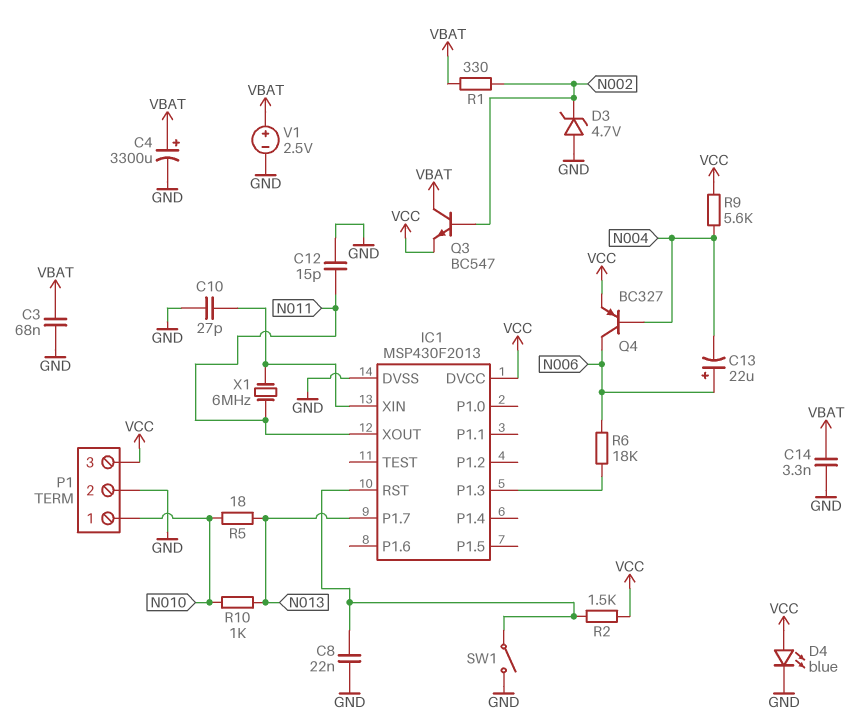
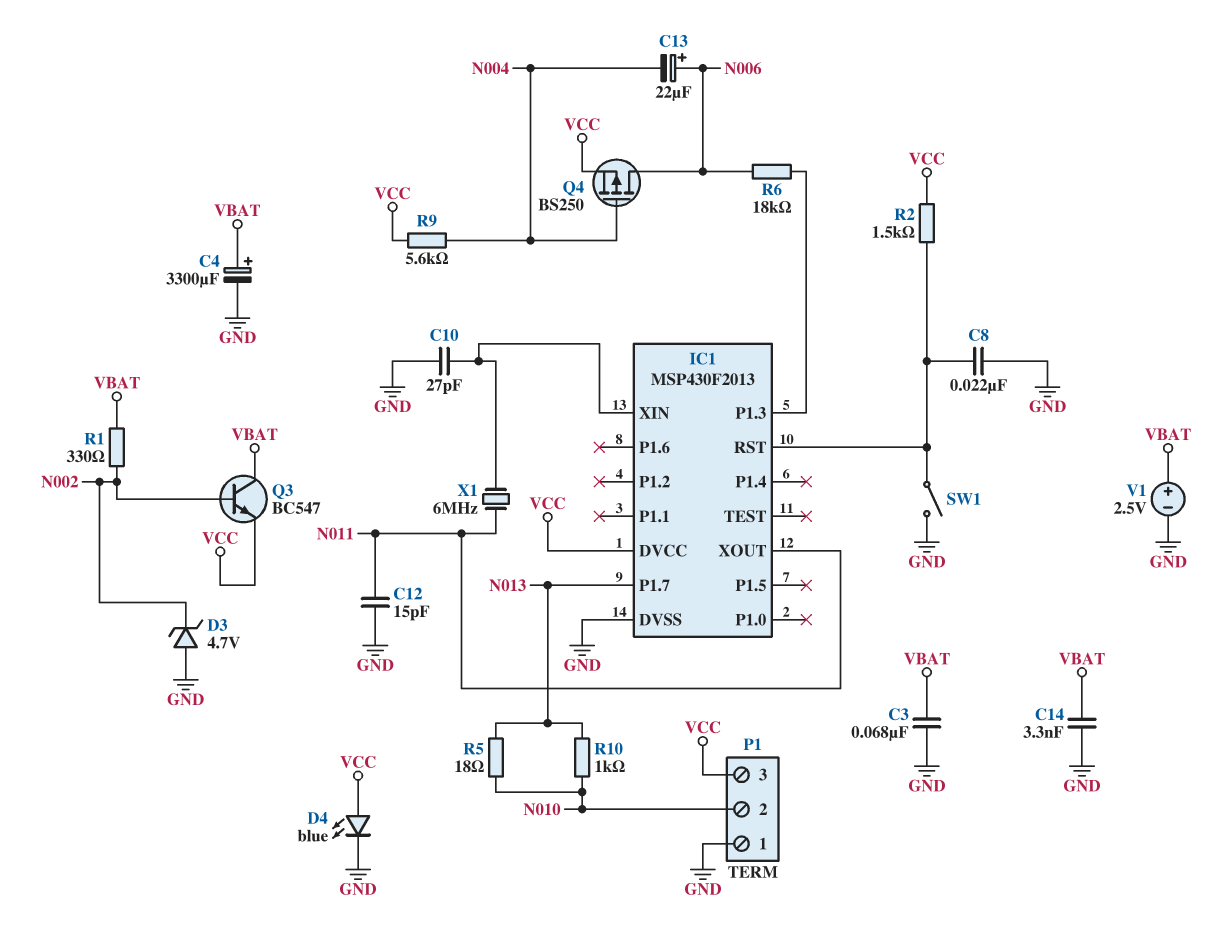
P1 pin 1: N010 -> GND
P1 pin 2: GND -> N010
Q4: PNP BC327 (B N004, C N006, E VCC) -> PMOS BS250 (G N004, D N006, S VCC)

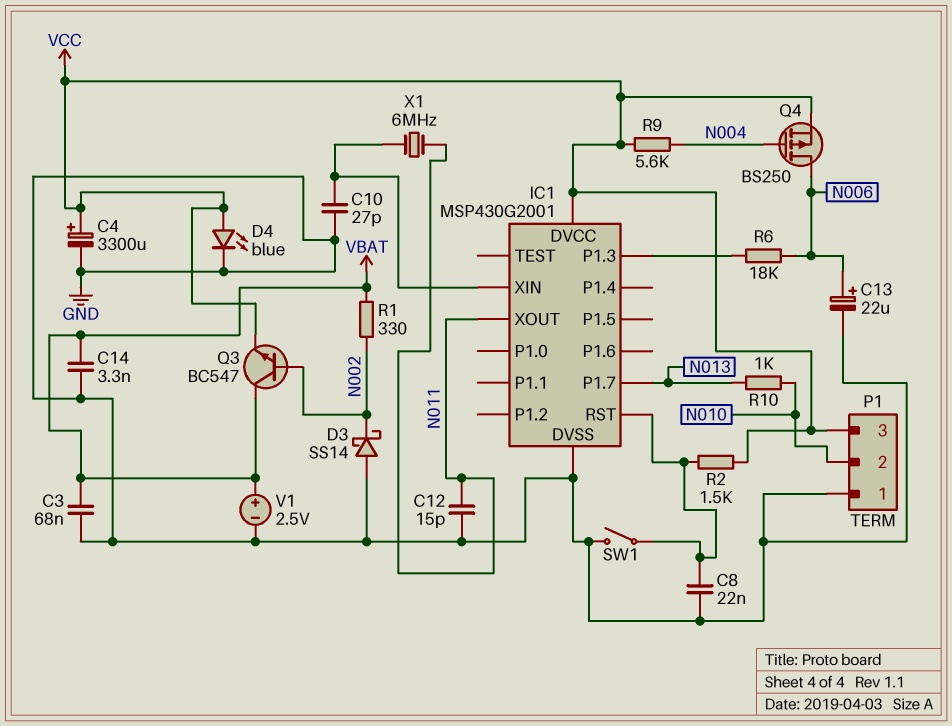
C4: 3300uF (plus VBAT, minus GND) -> 3300uF (plus VCC, minus GND)
C13: 22uF (plus N006, minus N004) -> 22uF (plus N006, minus GND)
D3: zener 4.7V (A GND, K N002) -> schottky SS14 (A GND, K N002)
IC1: MSP430F2013 -> MSP430G2001
R5: 18 (N010, N013) -> none

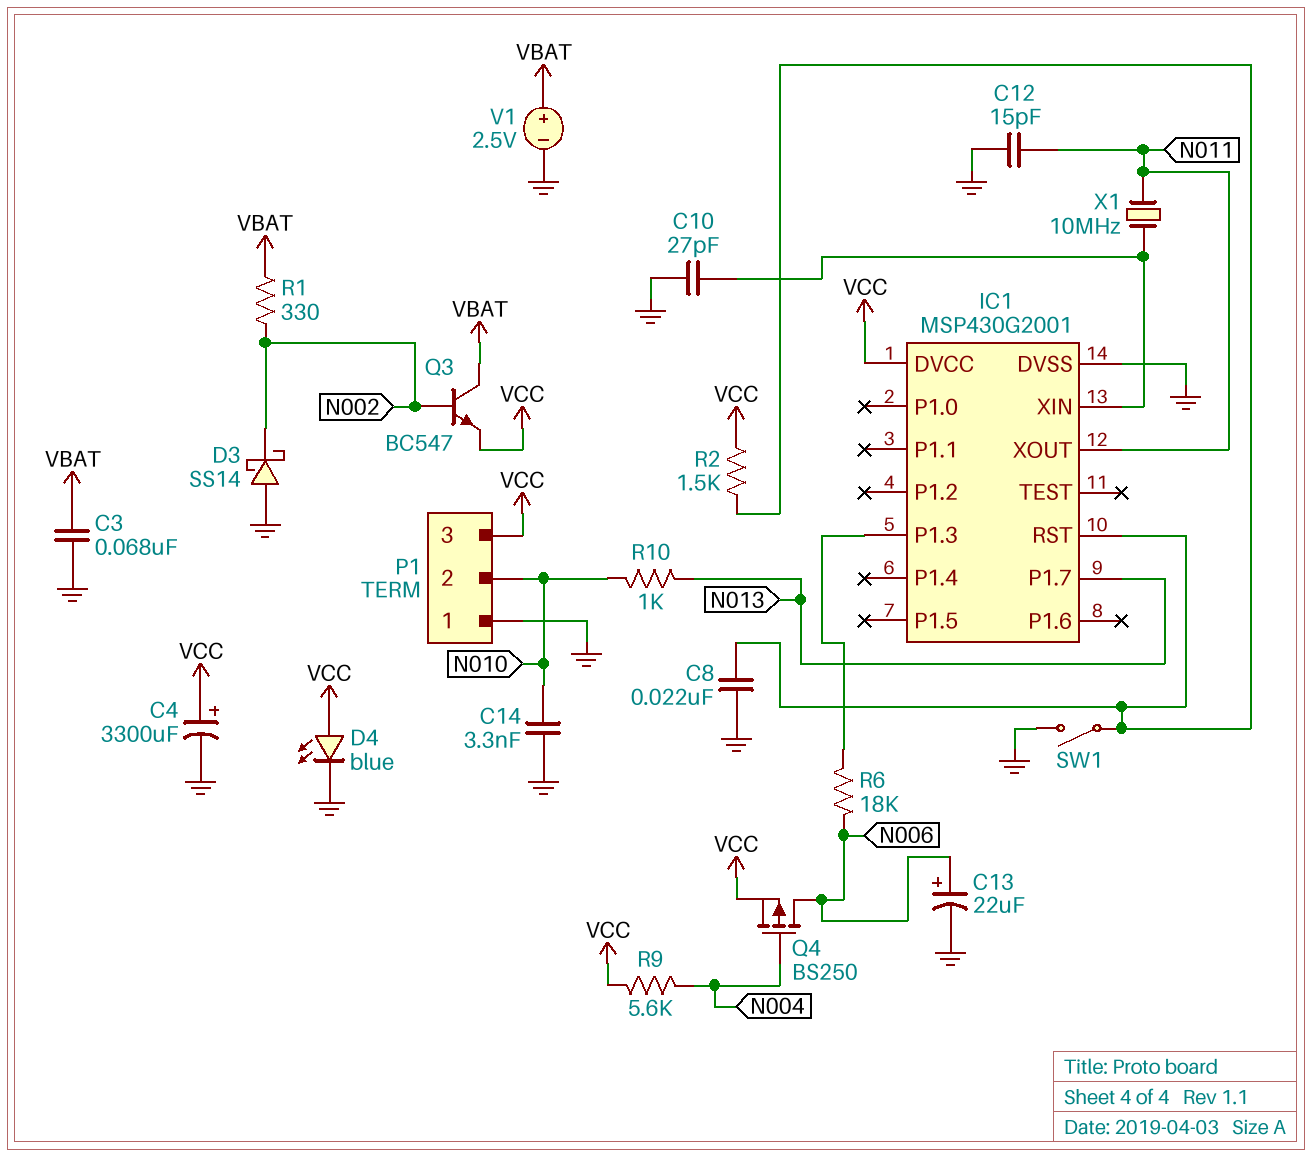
C14: 3.3nF (GND, VBAT) -> 3.3nF (GND, N010)
X1: 6MHz (IC1/XIN, N011) -> 10MHz (IC1/XIN, N011)

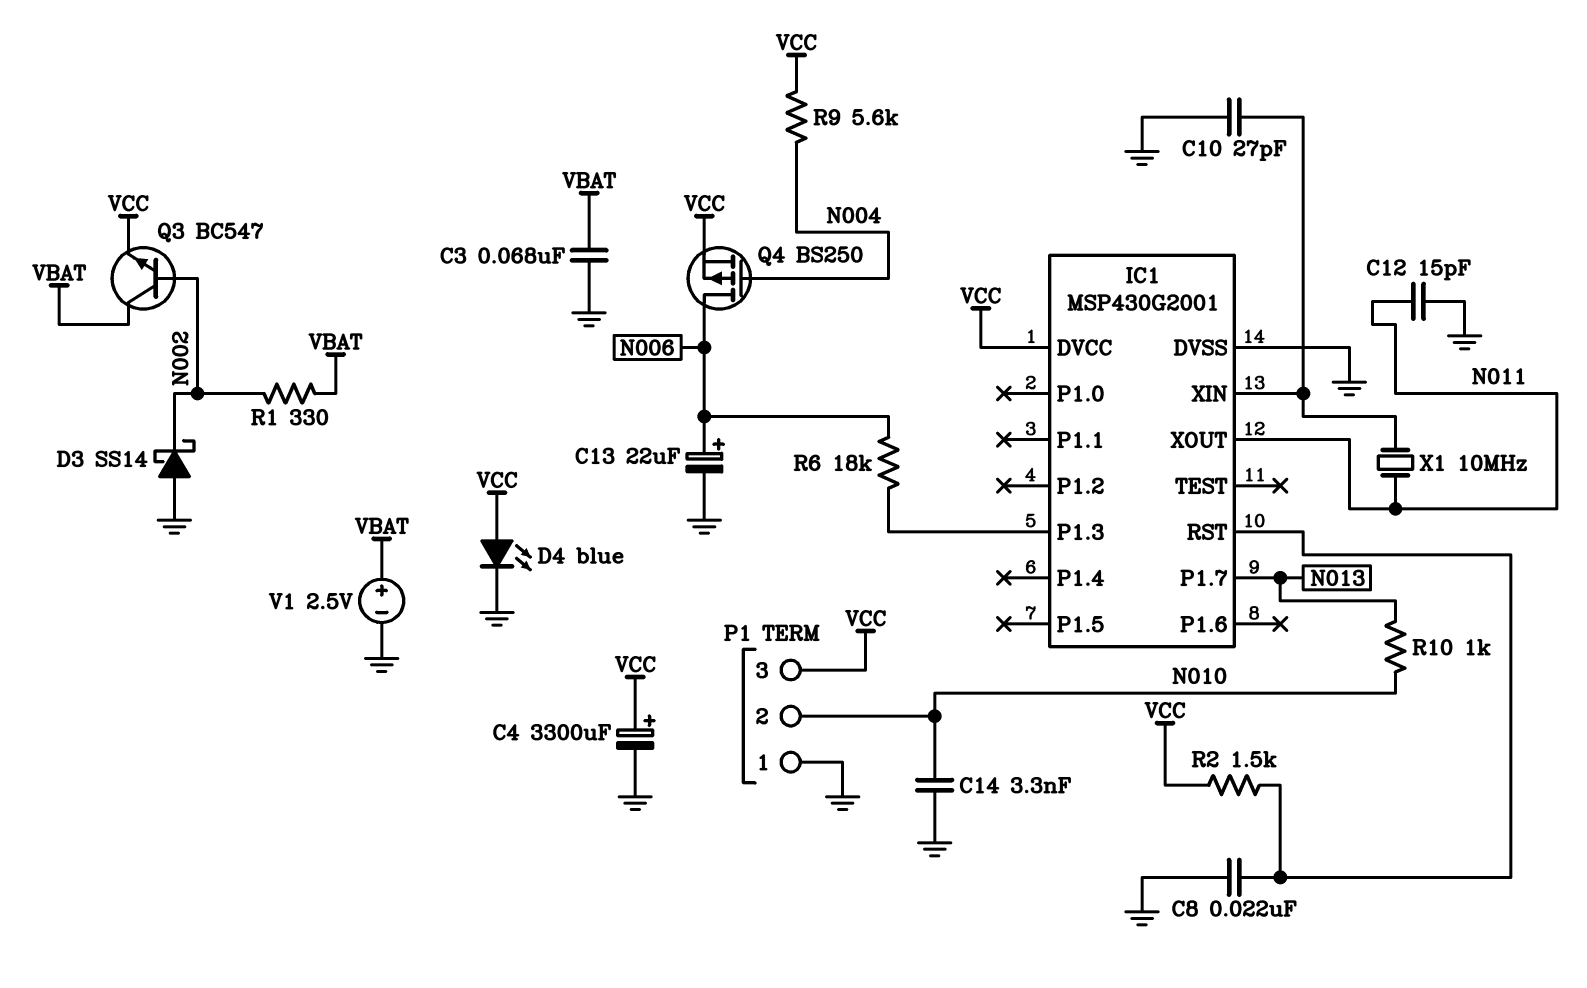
SW1: switch (GND, IC1/RST) -> none

